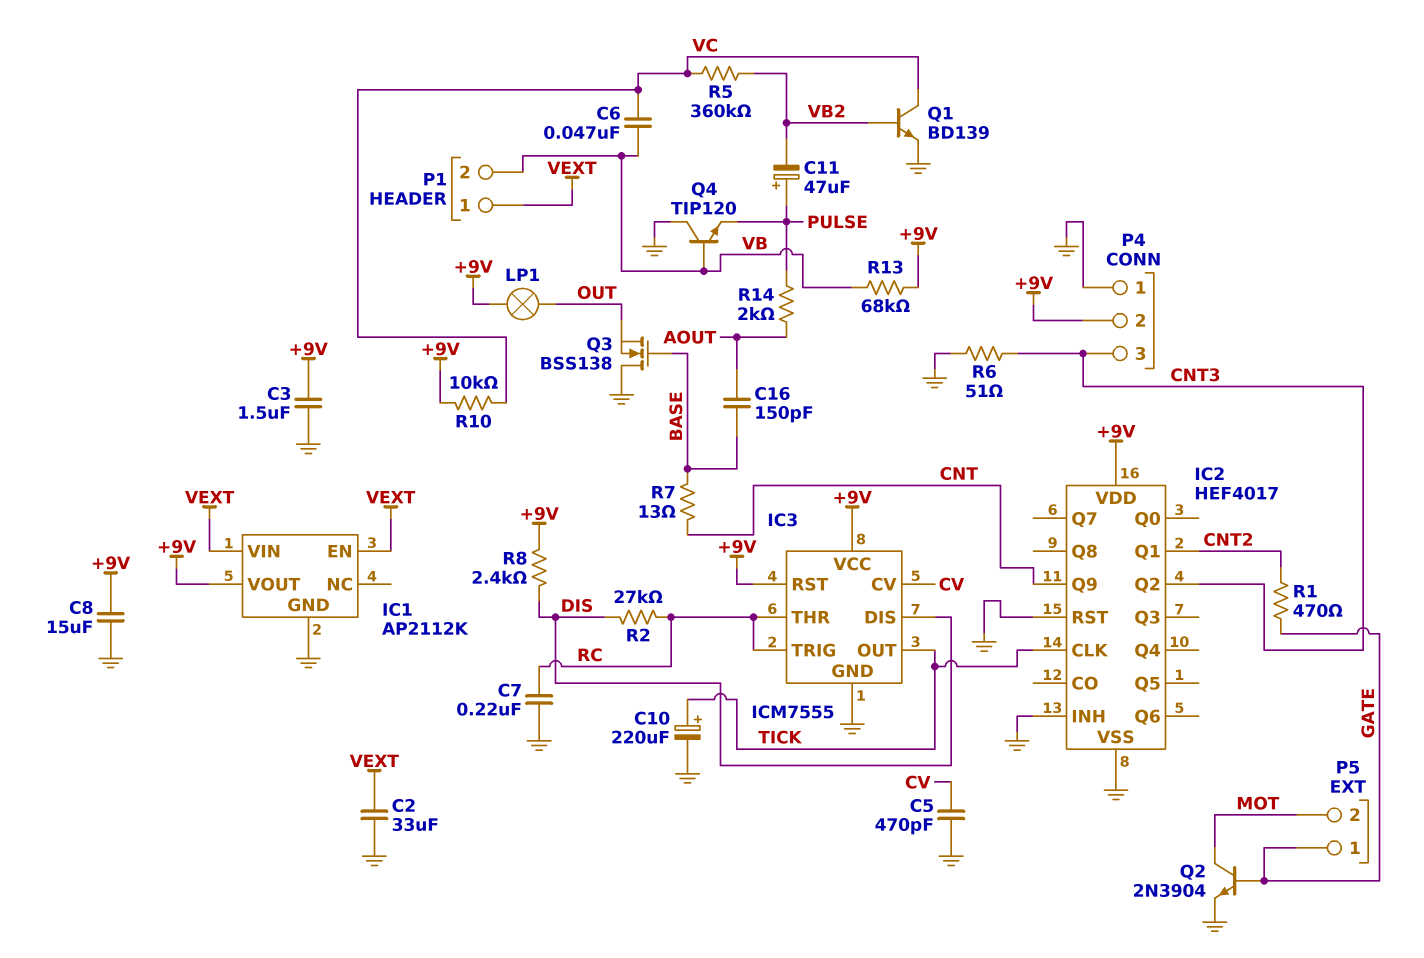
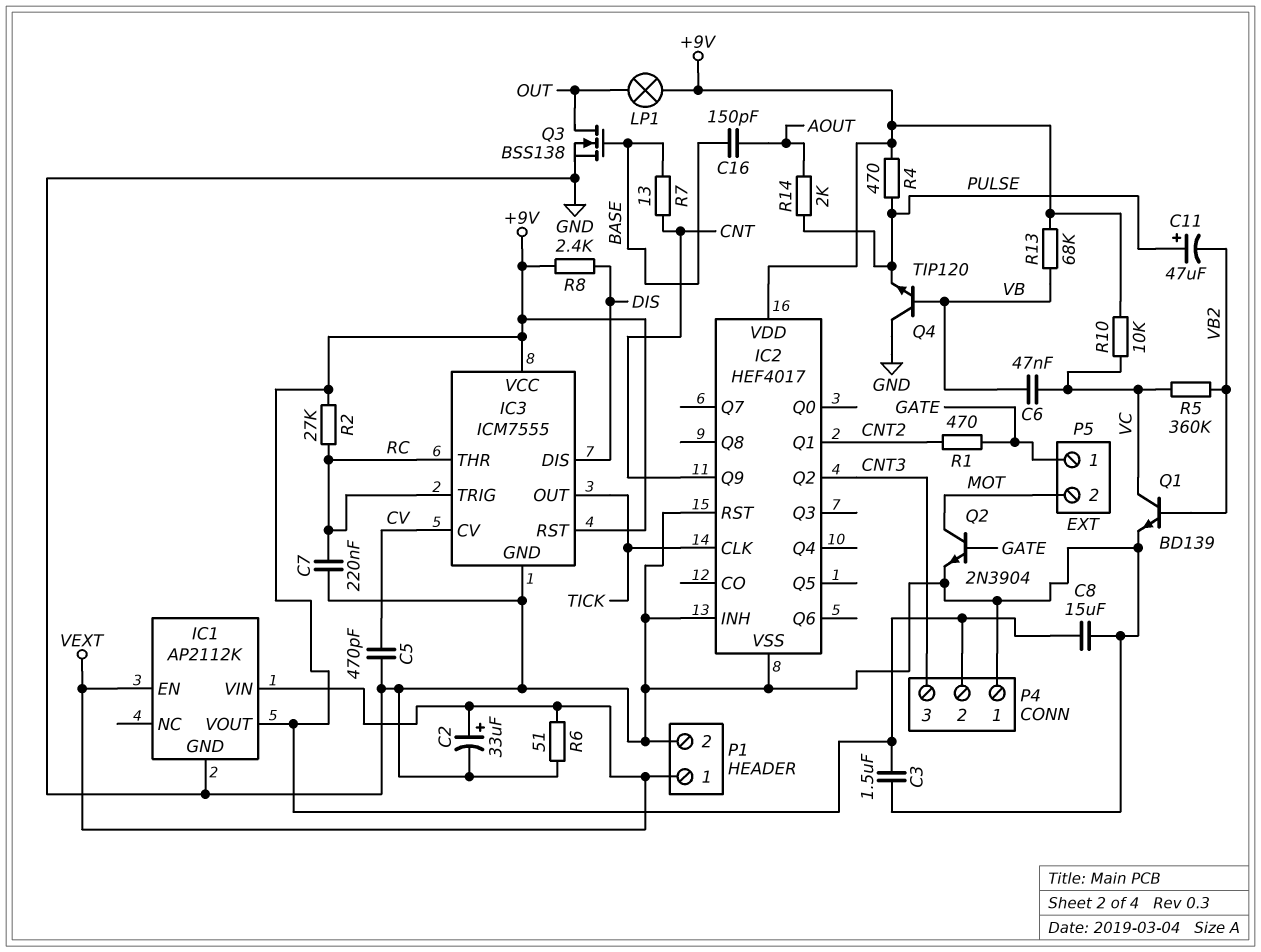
C2: 33uF (GND, VEXT) -> 33uF (plus VEXT, minus GND)
C10: 220uF (plus TICK, minus GND) -> none
P1 pin 2: VB -> GND
Q3: NMOS BSS138 (G BASE, D GND, S OUT) -> NMOS BSS138 (G BASE, D OUT, S GND)
R2: 27k (DIS, RC) -> 27k (+9V, RC)
R4: none -> 470 (+9V, PULSE)
R6: 51 (CNT3, GND) -> 51 (GND, VEXT)

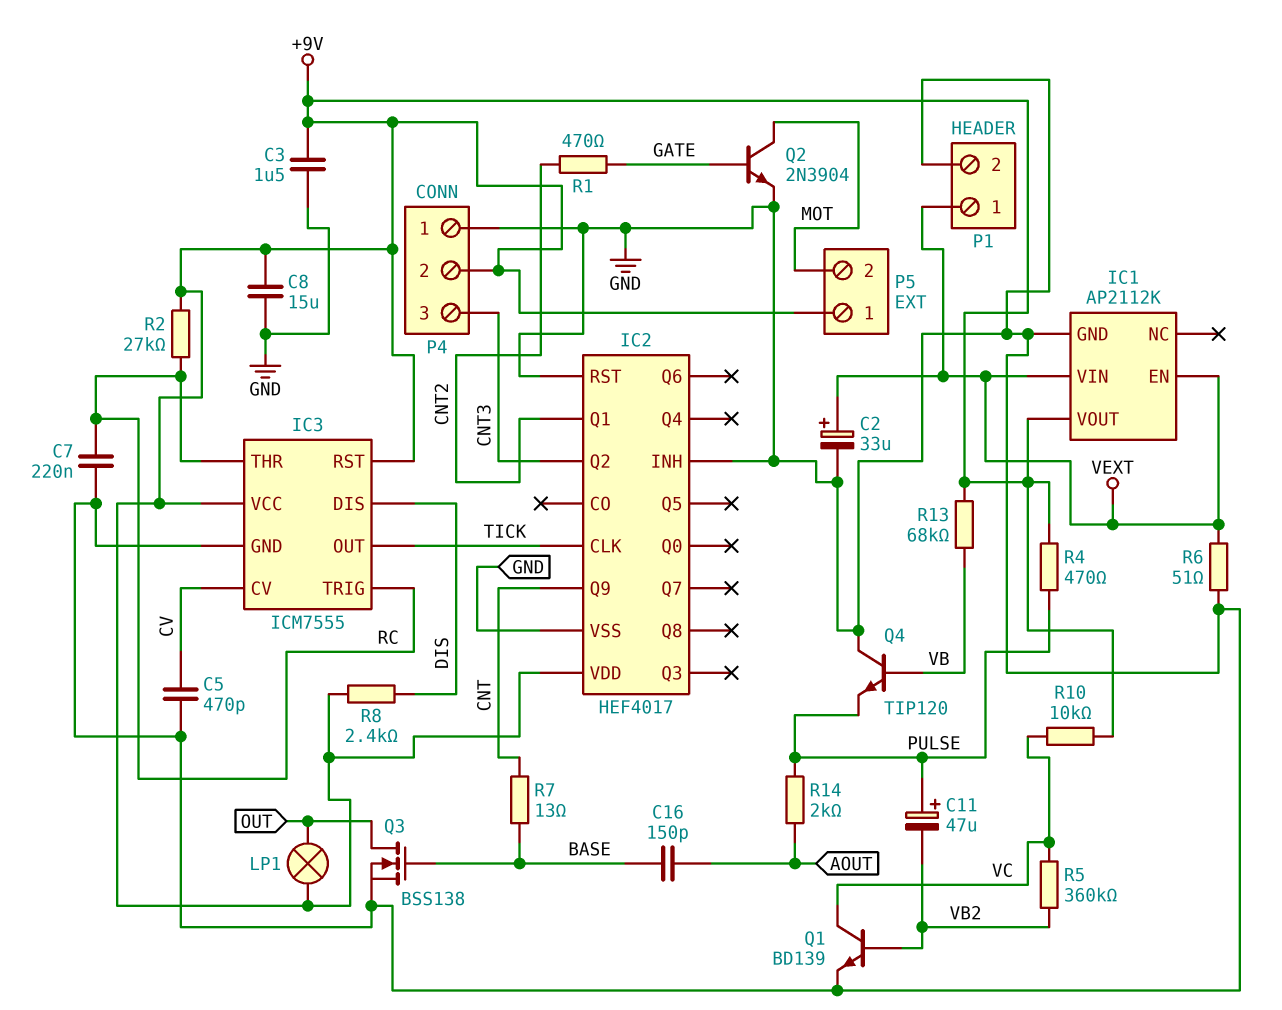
C6: 47nF (VB, VC) -> none
P5 pin 1: GATE -> +9V

